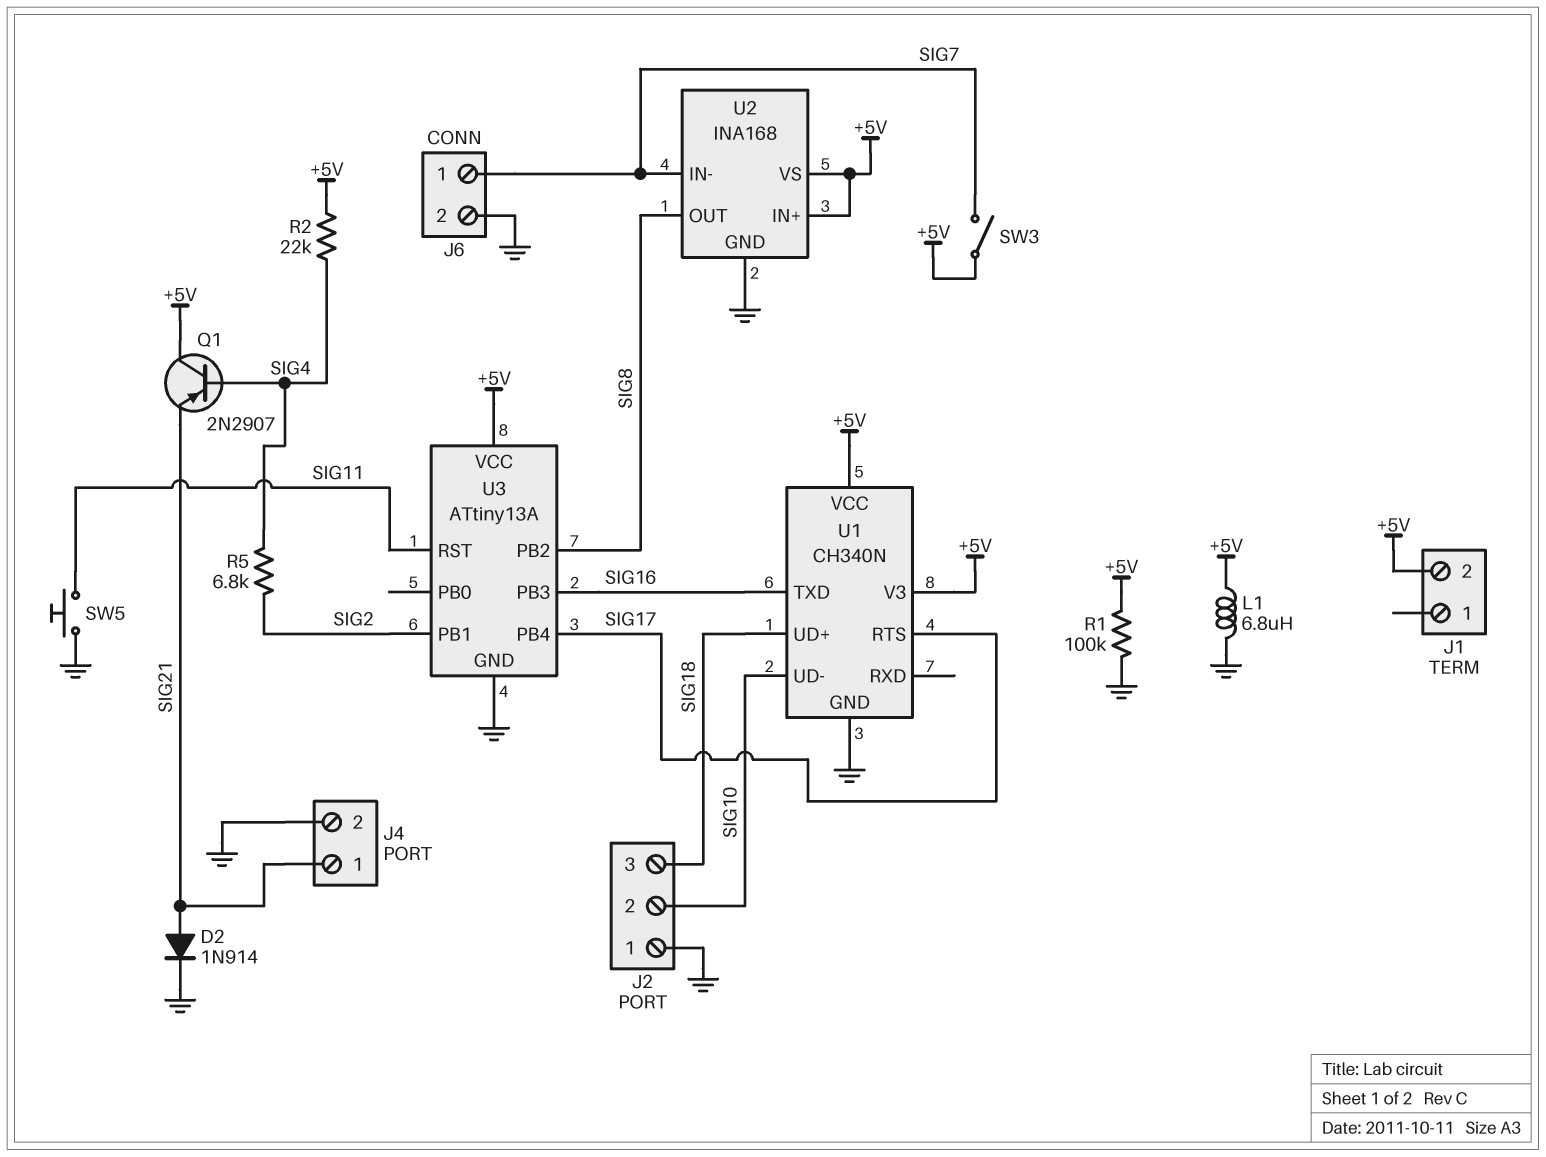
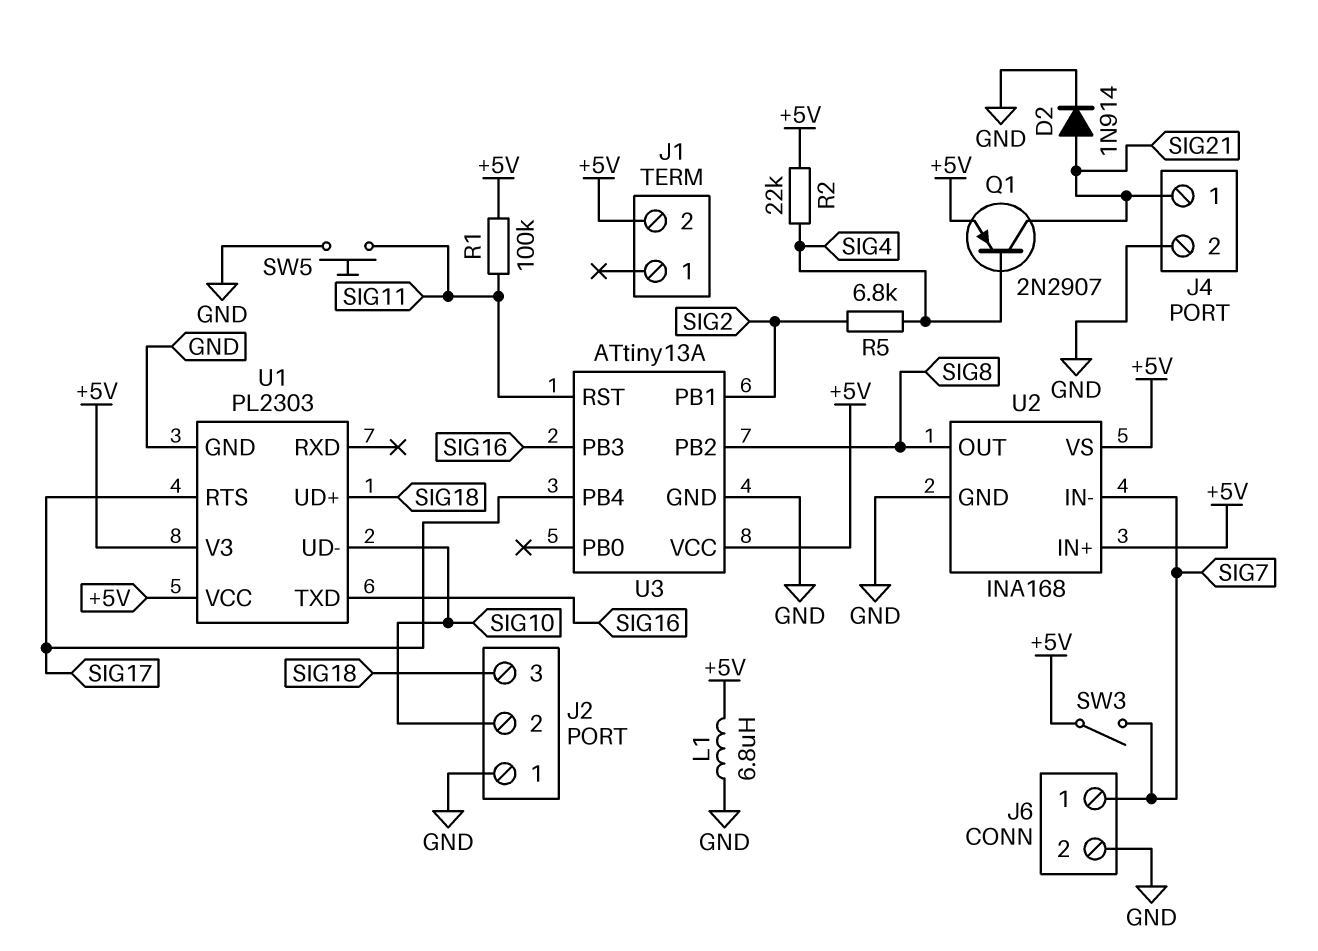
Q1: PNP 2N2907 (B SIG4, C +5V, E SIG21) -> PNP 2N2907 (B SIG4, C SIG21, E +5V)
R1: 100k (+5V, GND) -> 100k (+5V, SIG11)
U1: CH340N -> PL2303

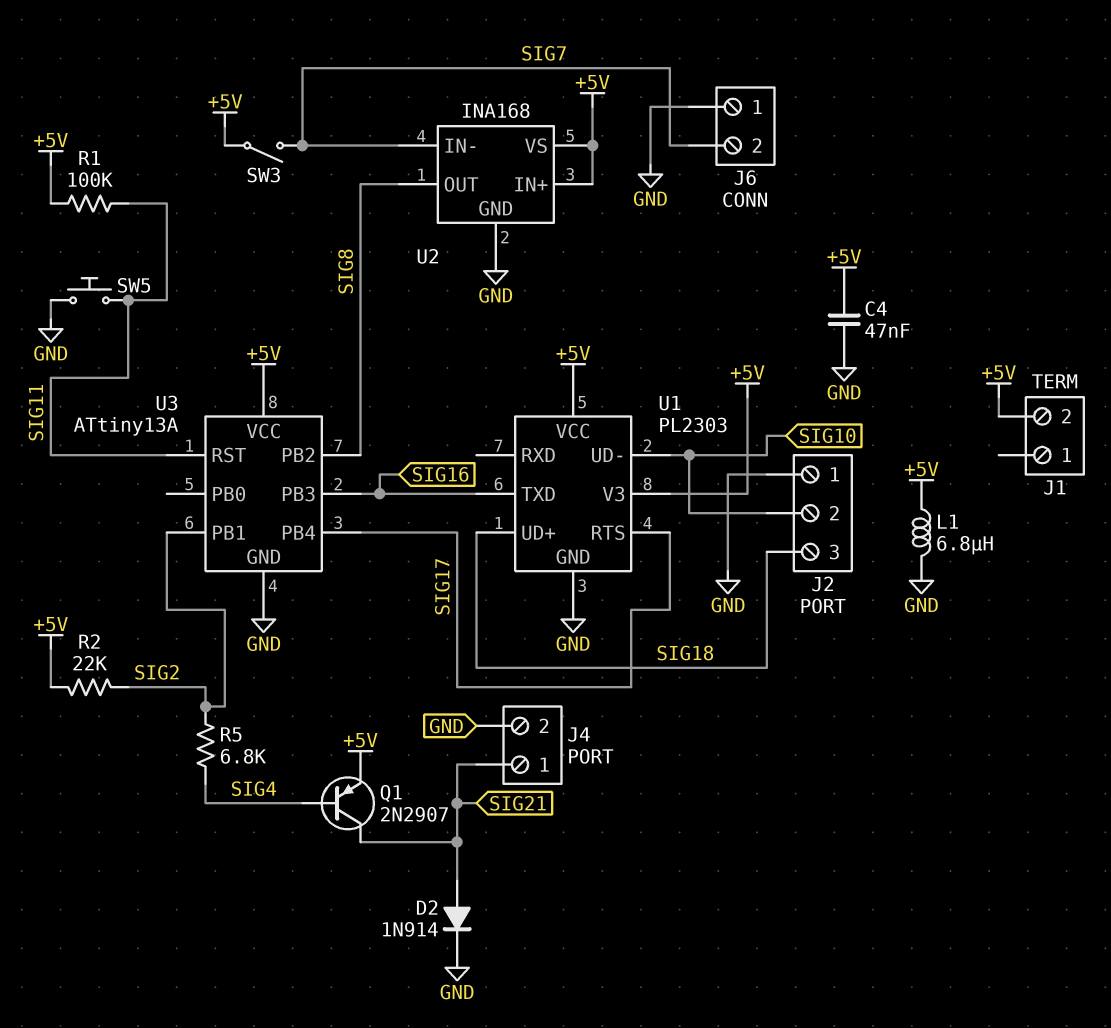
C4: none -> 47nF (+5V, GND)
J6 pin 1: SIG7 -> GND
J6 pin 2: GND -> SIG7
R2: 22k (+5V, SIG4) -> 22k (+5V, SIG2)

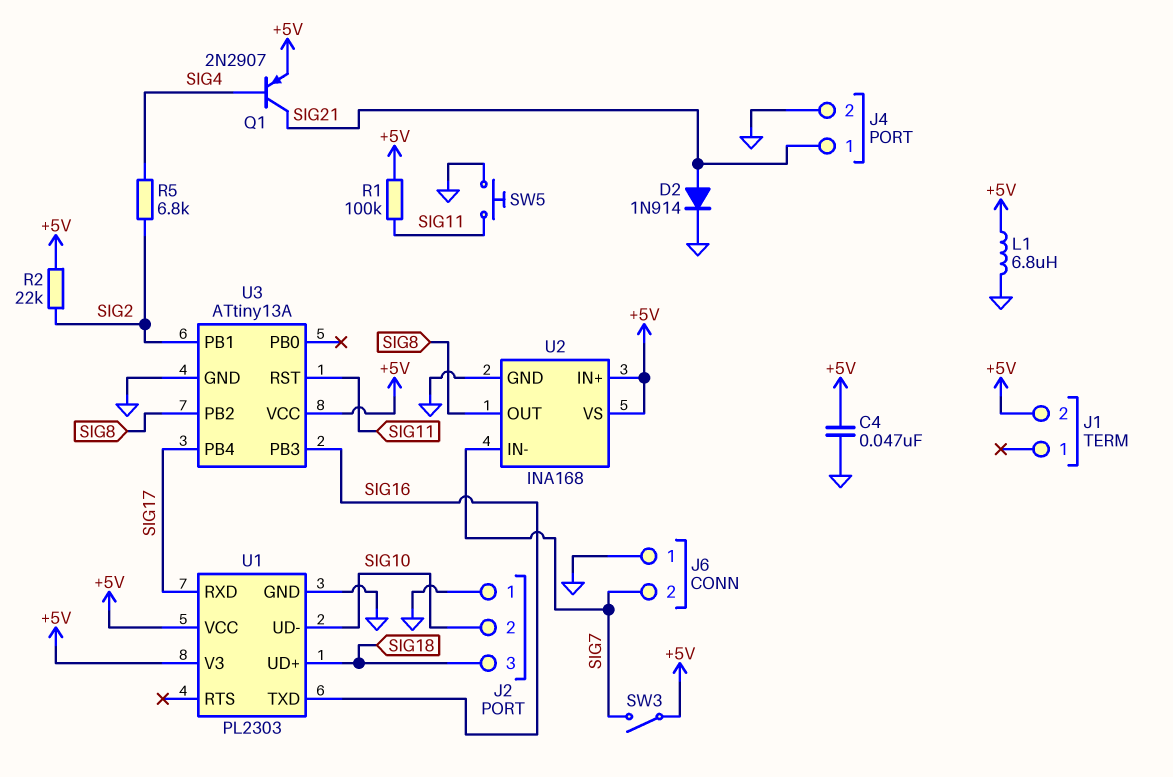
U1 pin RTS: SIG17 -> none
U1 pin RXD: none -> SIG17

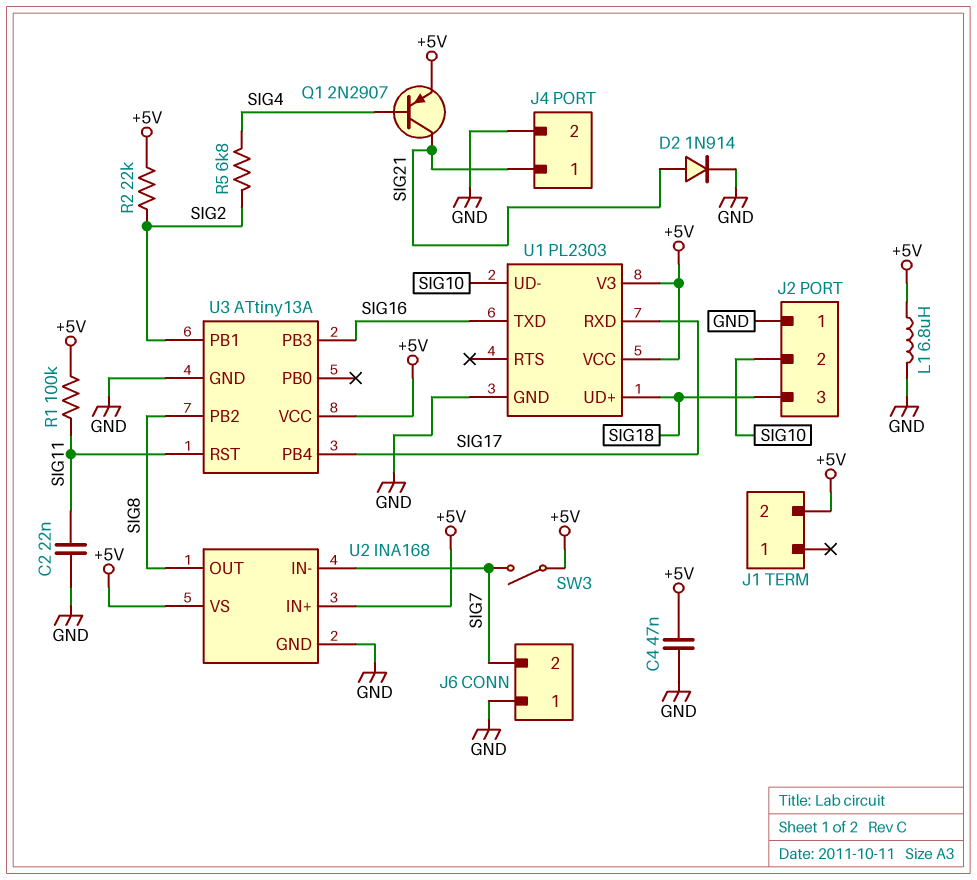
C2: none -> 22nF (GND, SIG11)
SW5: button (GND, SIG11) -> none

